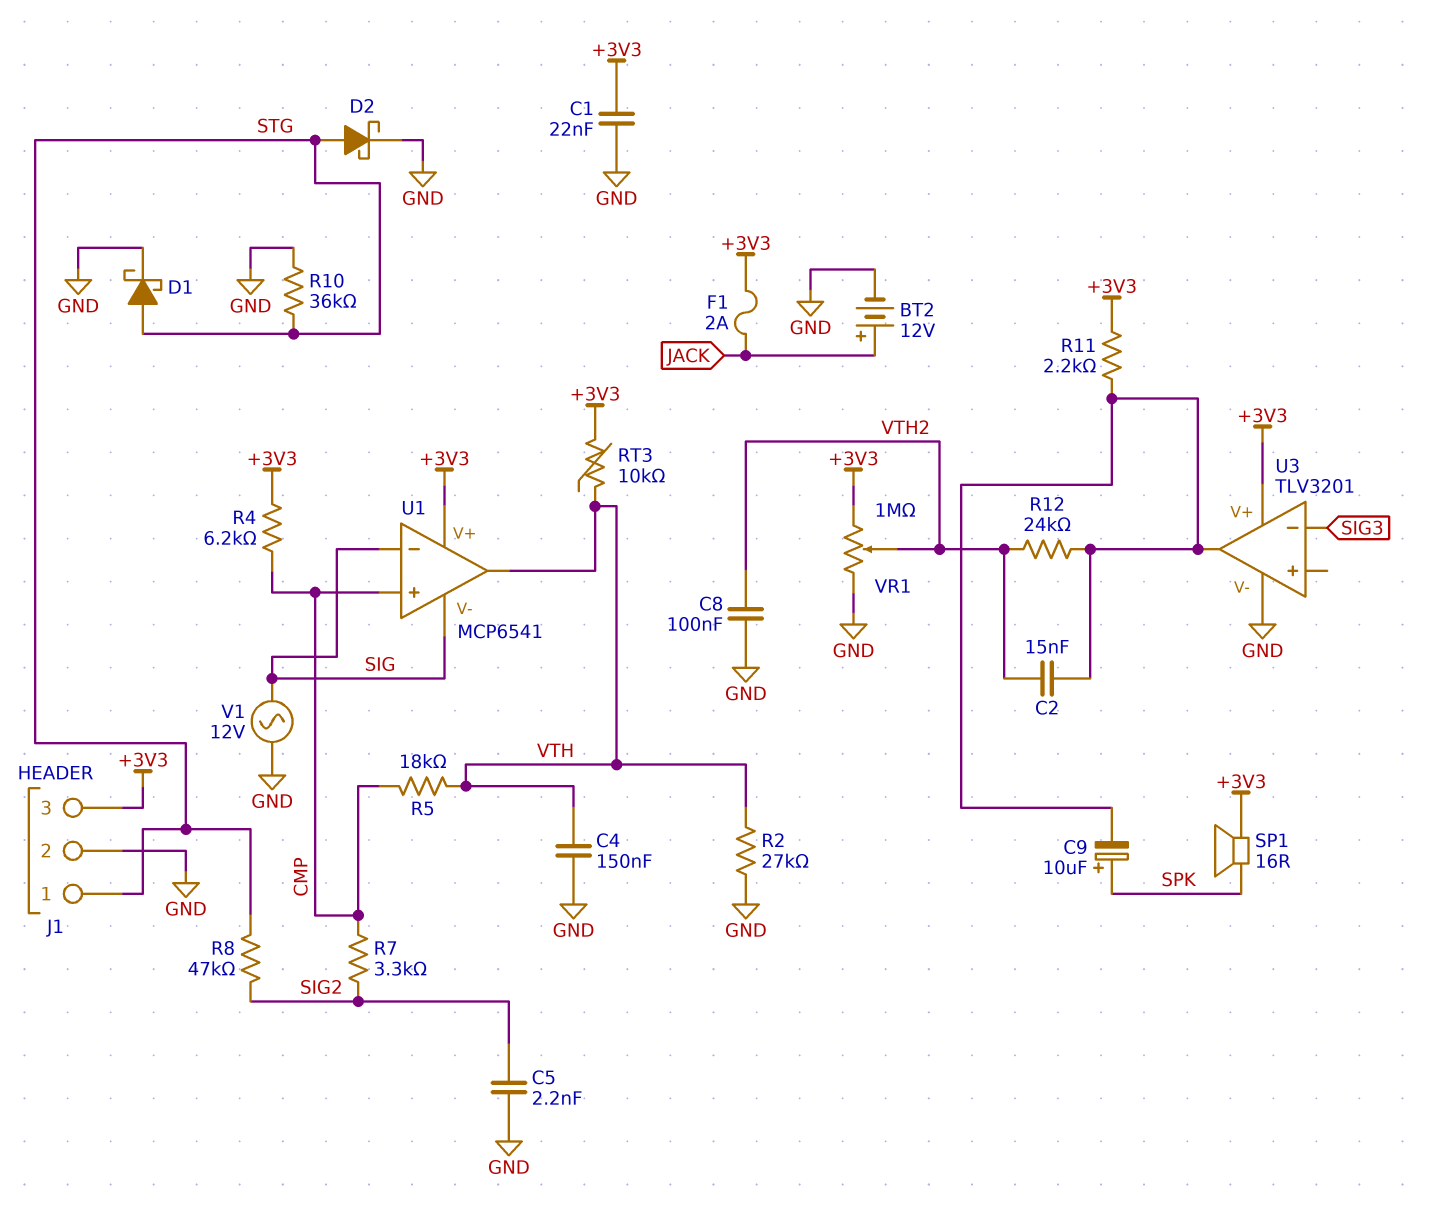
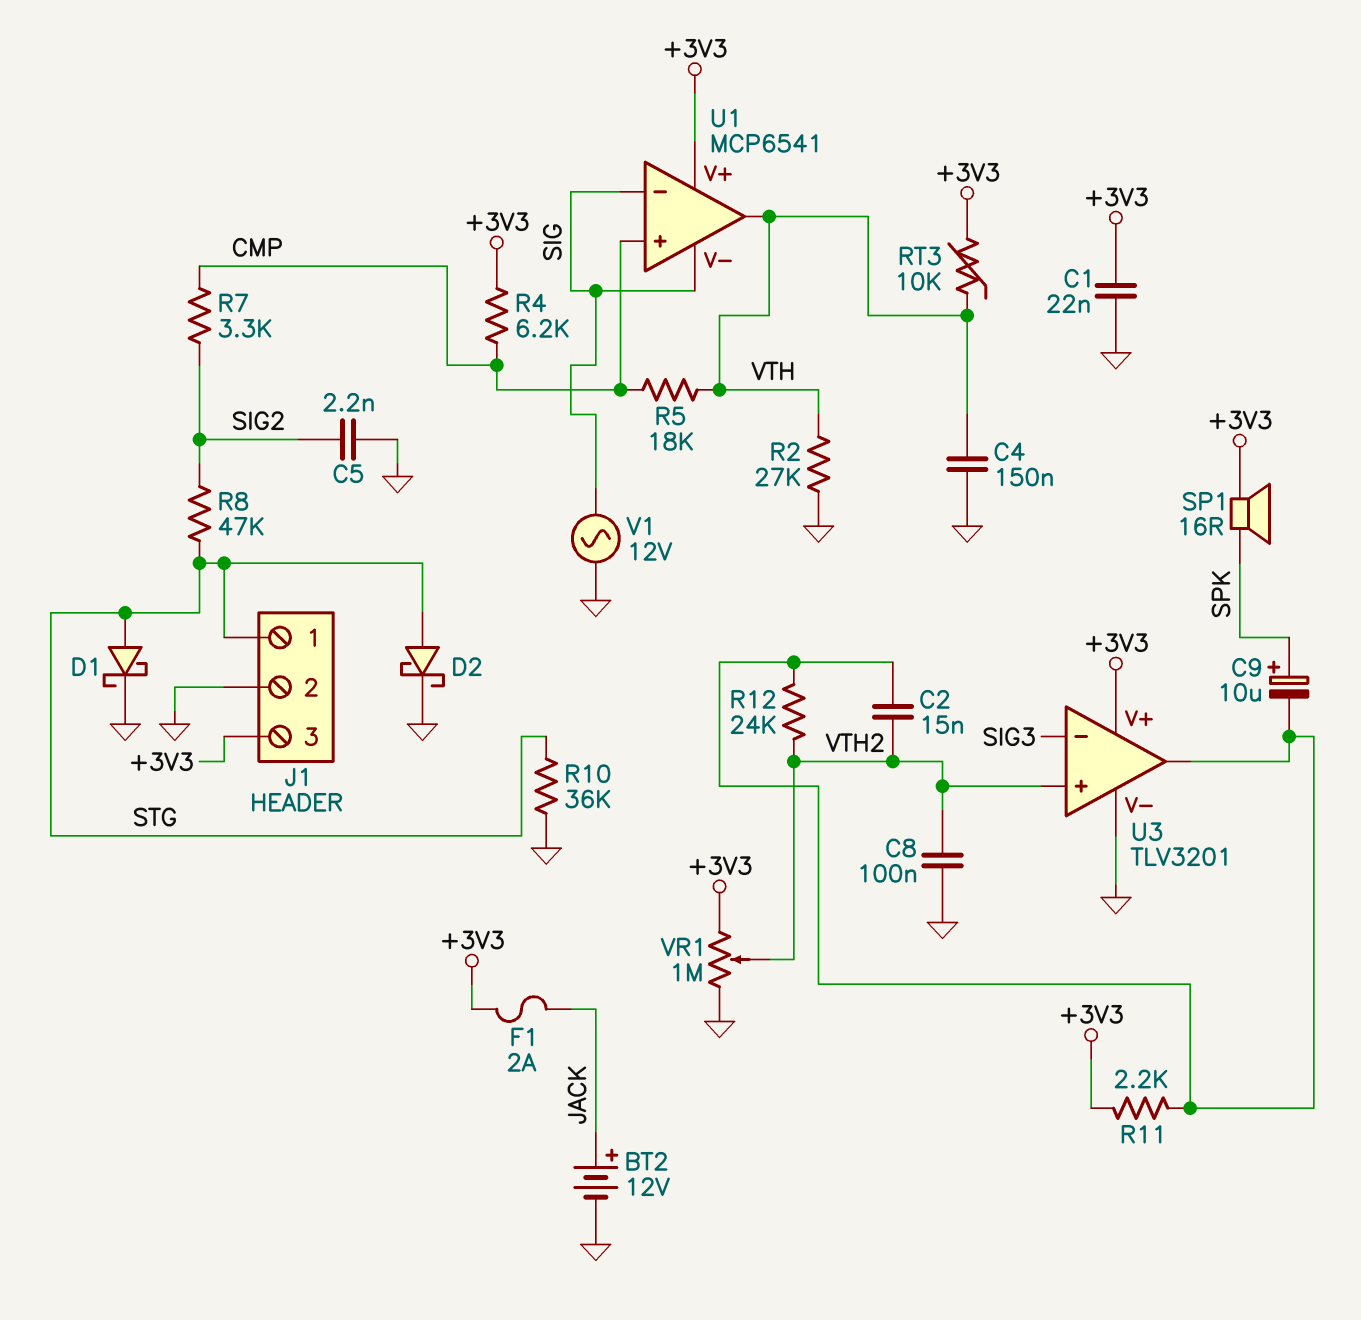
U3 pin in+: none -> VTH2

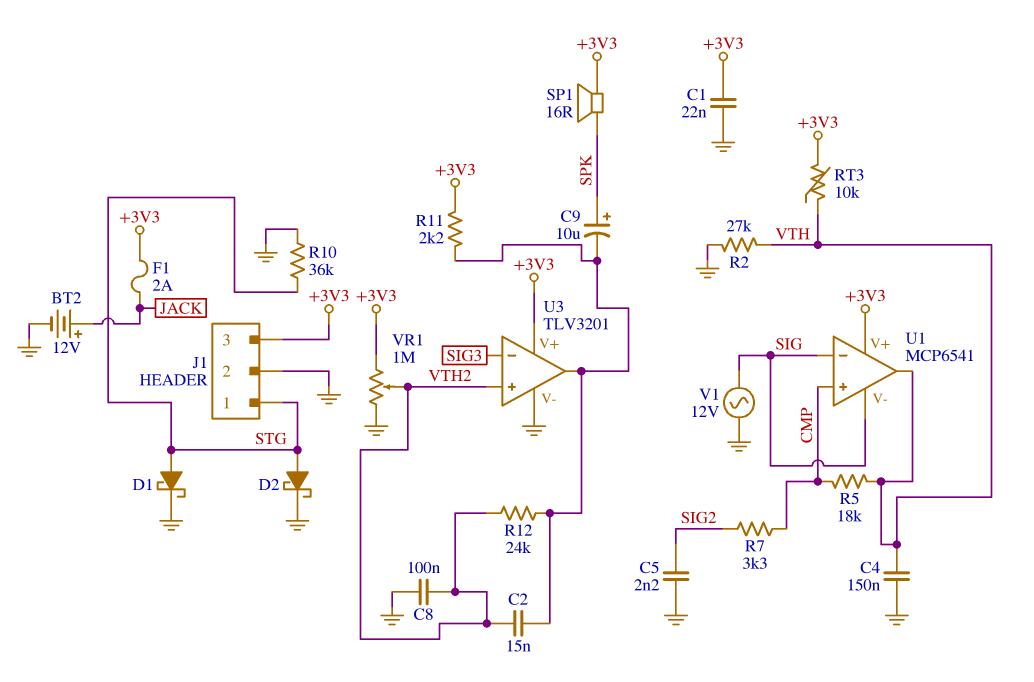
R4: 6.2k (+3V3, CMP) -> none
R8: 47k (SIG2, STG) -> none

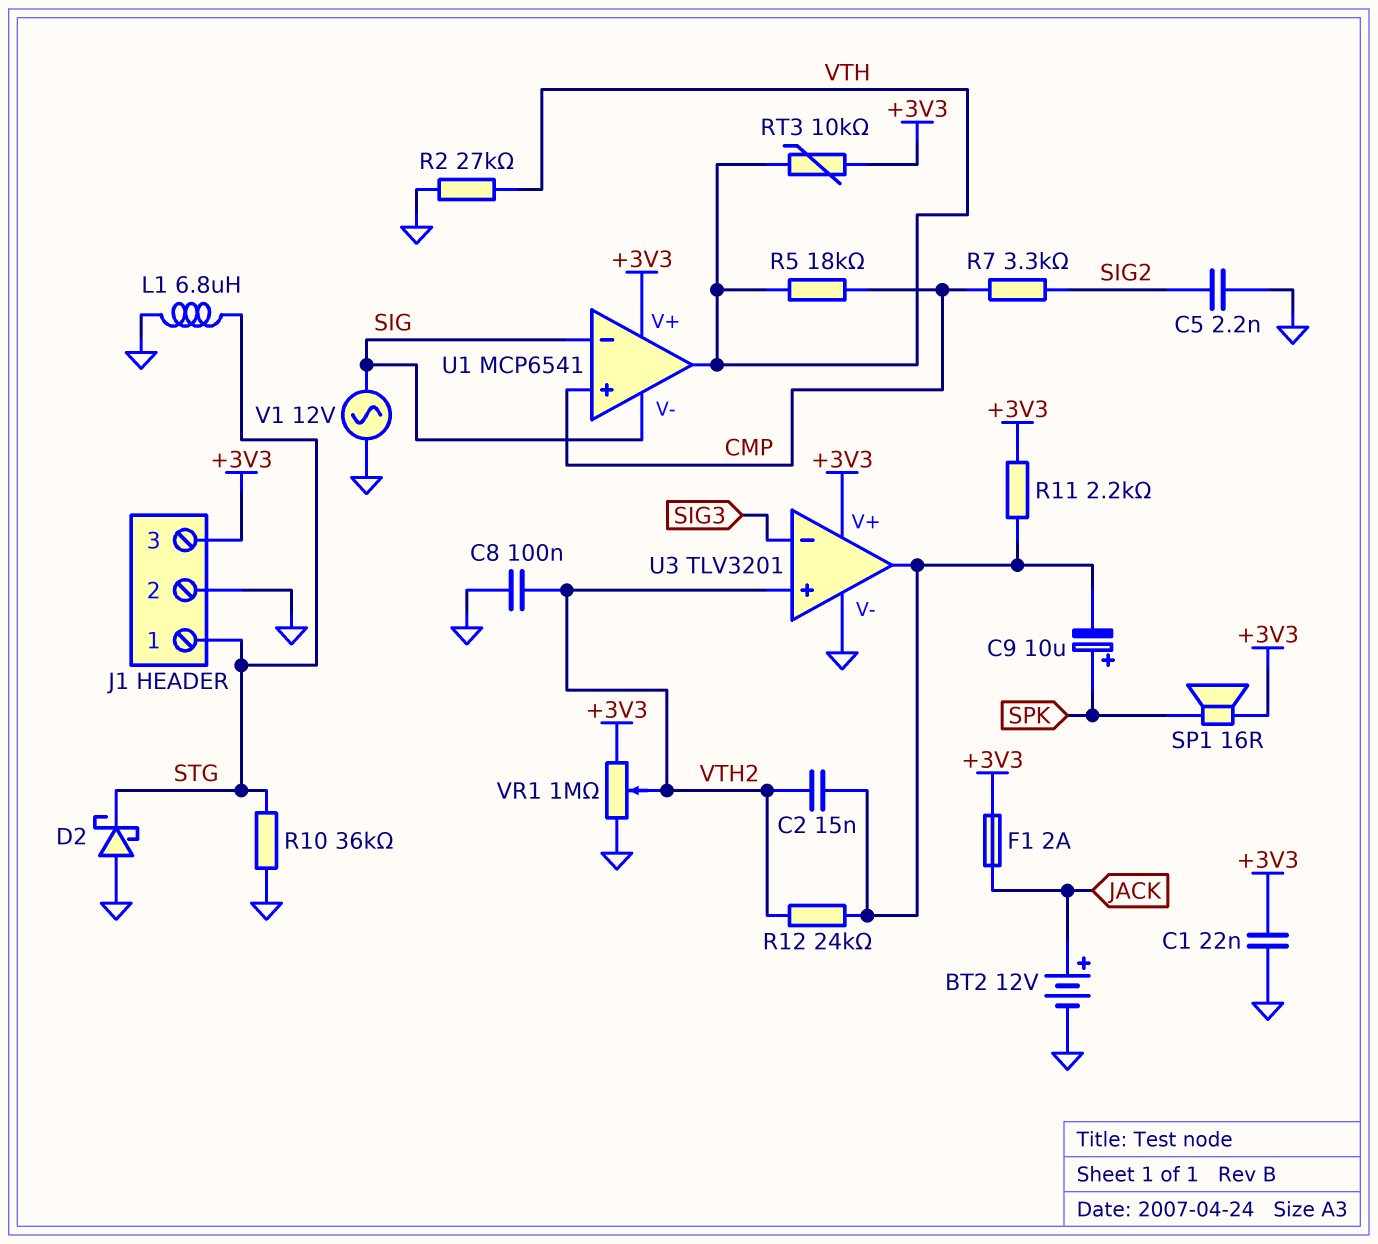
C4: 150nF (GND, VTH) -> none
D1: schottky (A STG, K GND) -> none
D2: schottky (A STG, K GND) -> schottky (A GND, K STG)
L1: none -> 6.8uH (GND, STG)

